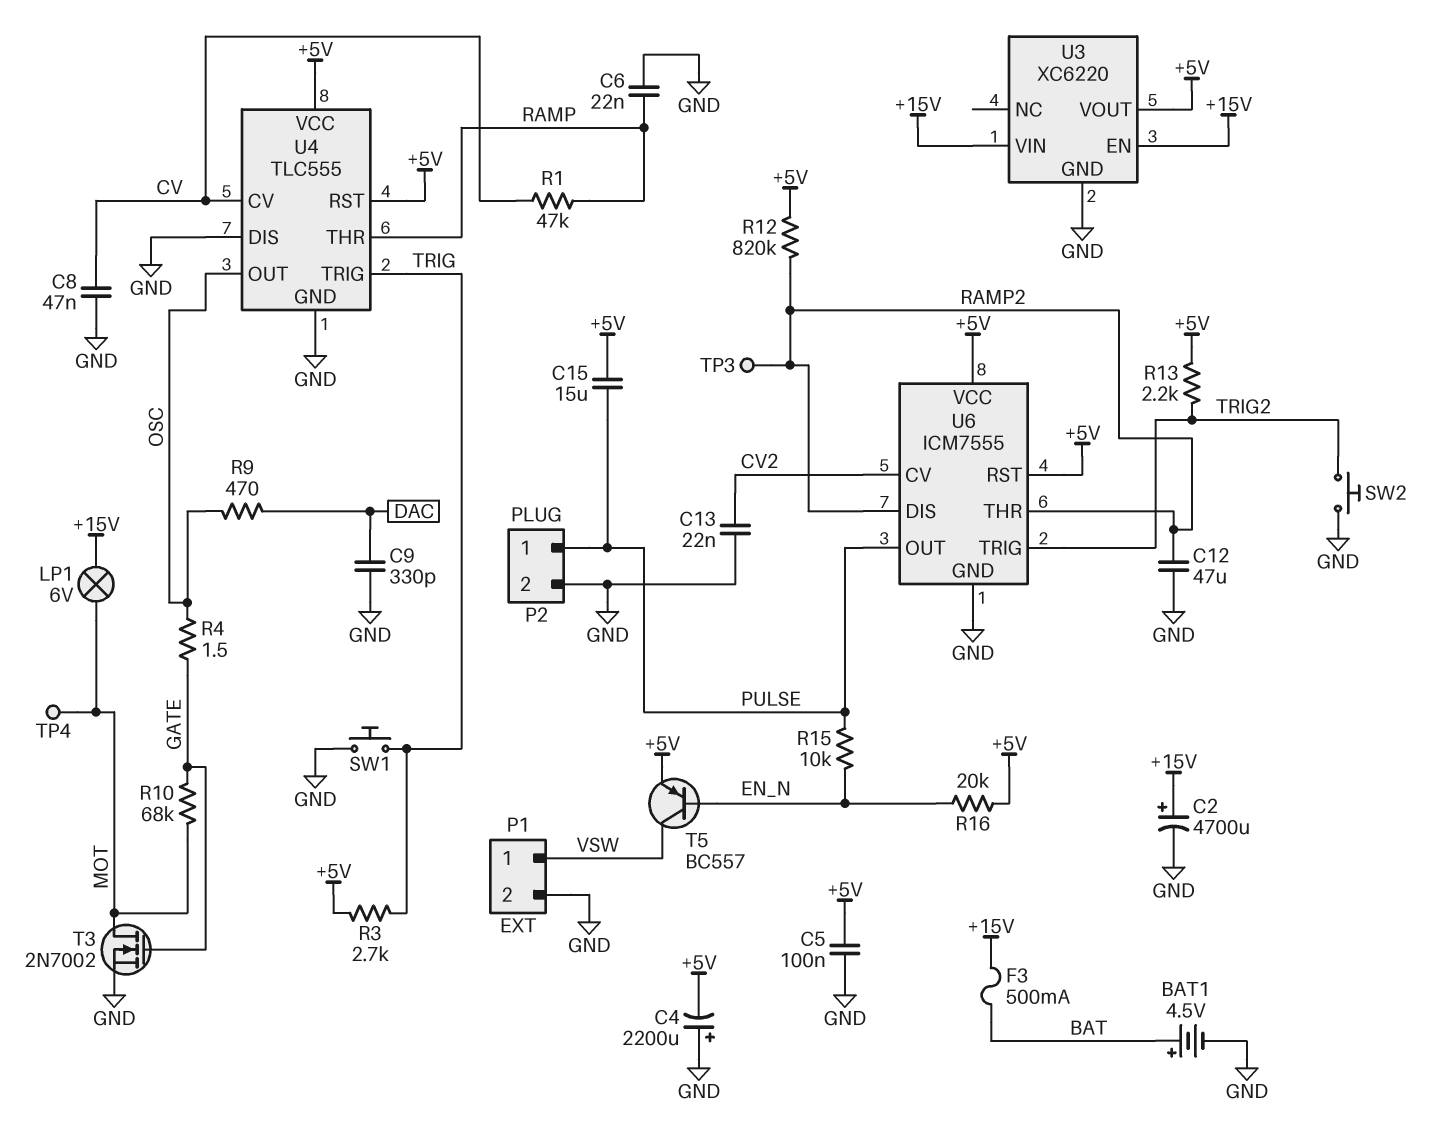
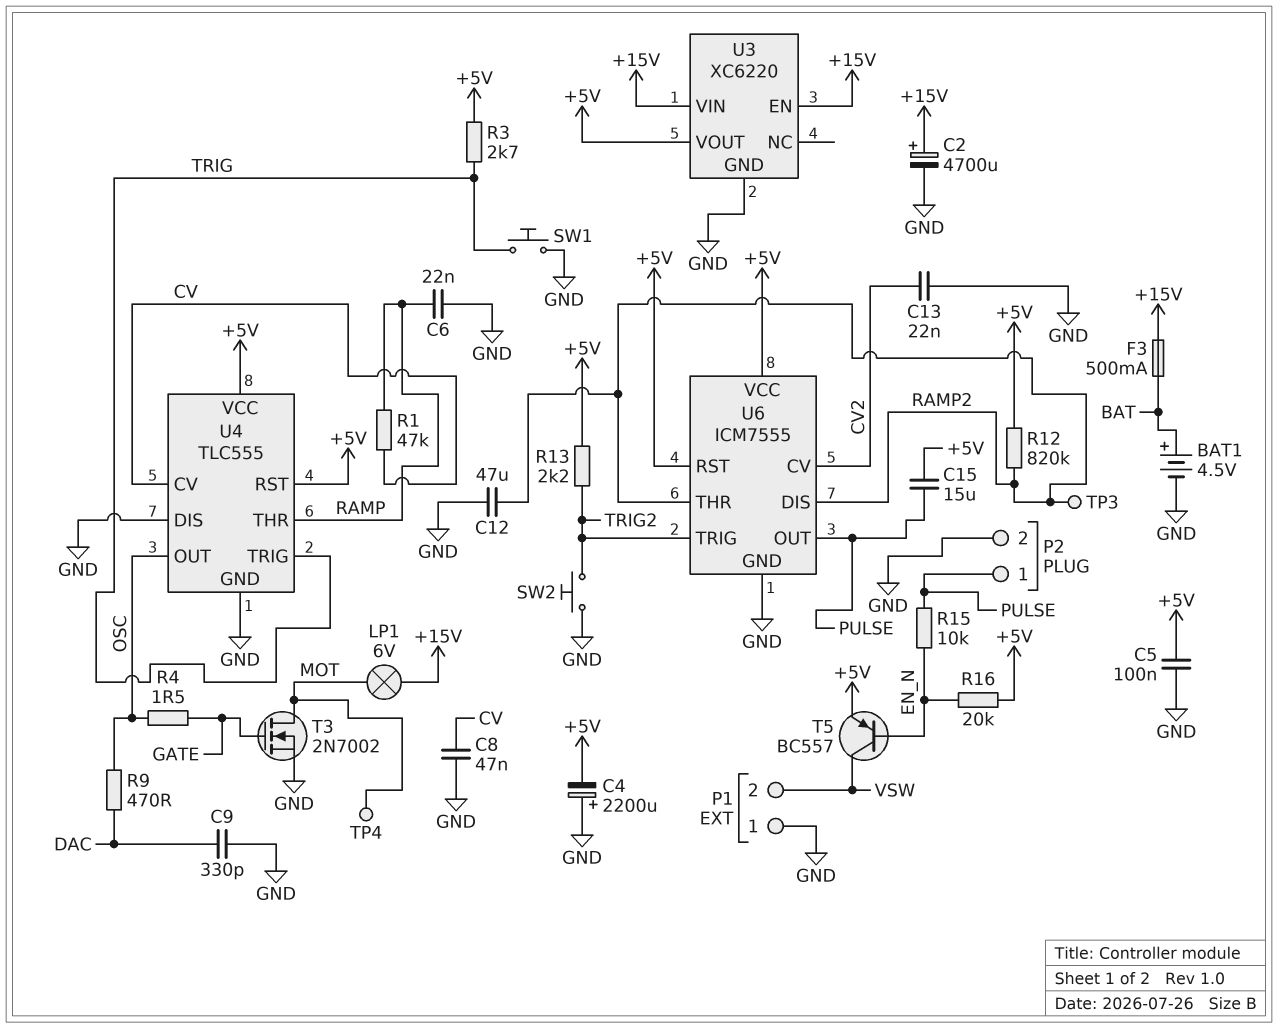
P1 pin 1: VSW -> GND
P1 pin 2: GND -> VSW
R10: 68k (GATE, MOT) -> none

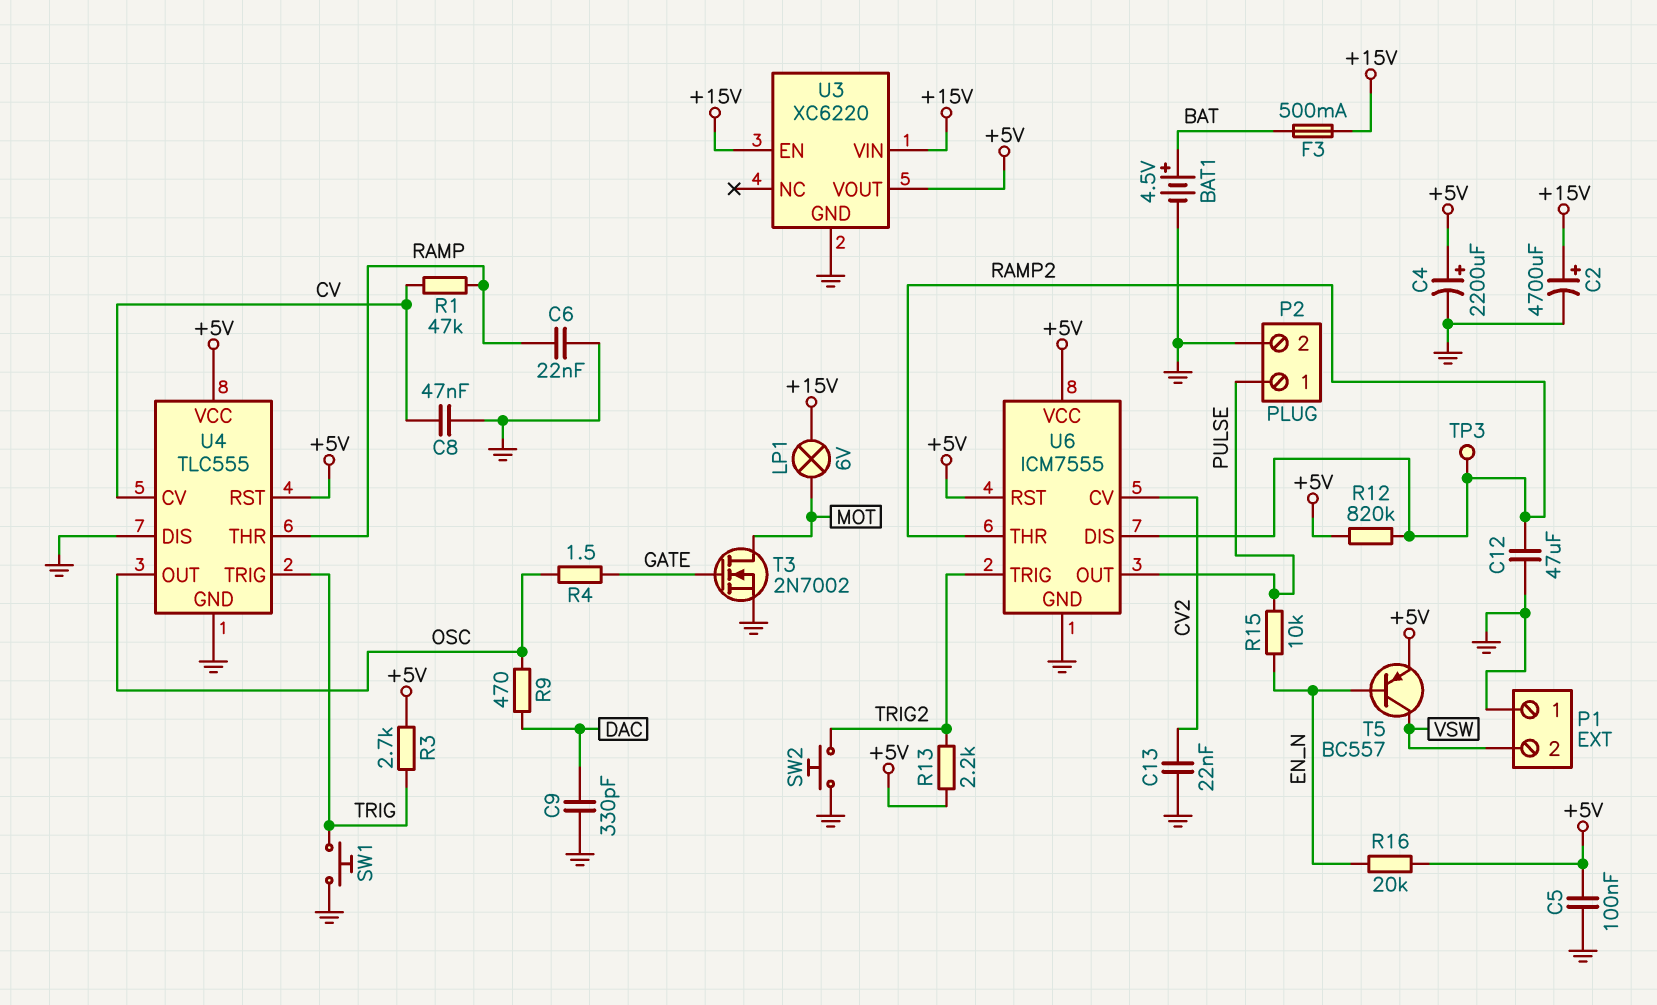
C4: 2200uF (plus GND, minus +5V) -> 2200uF (plus +5V, minus GND)
C15: 15uF (+5V, PULSE) -> none
TP4: test point (MOT) -> none

